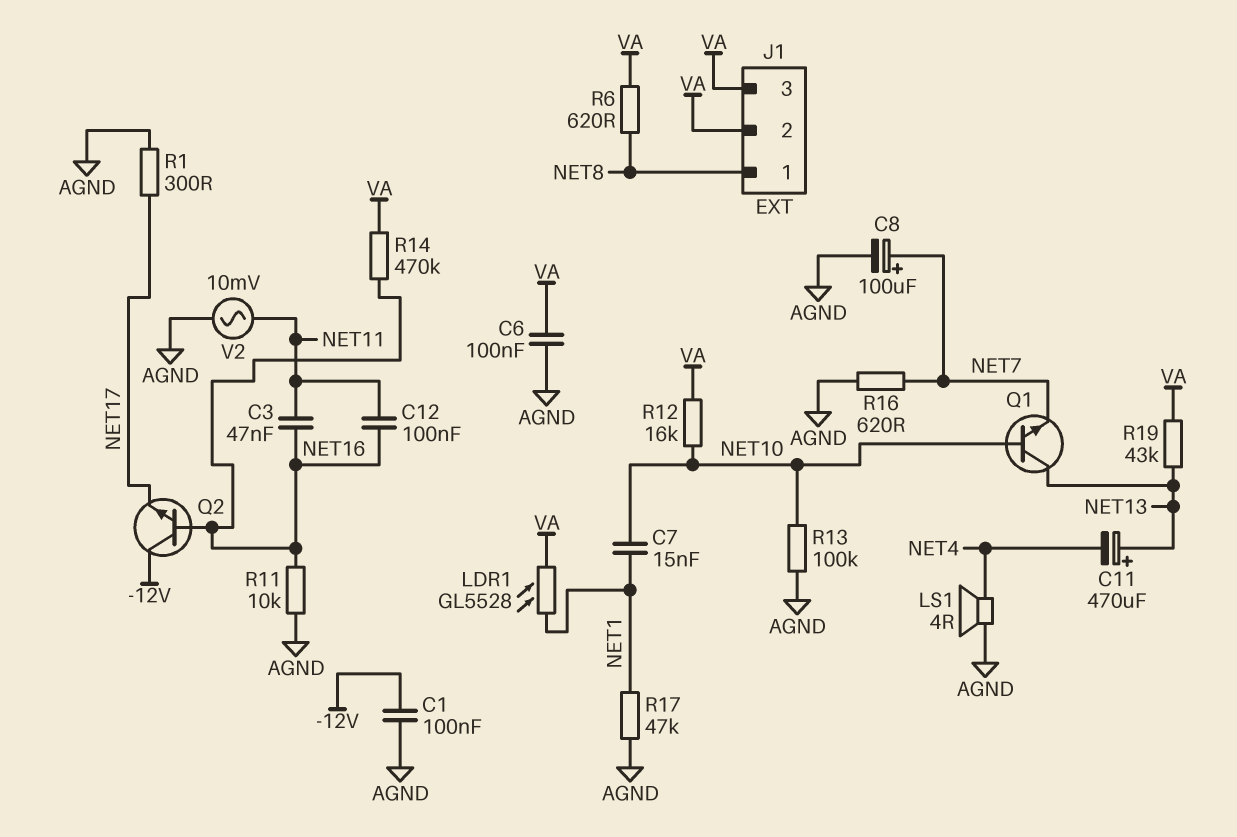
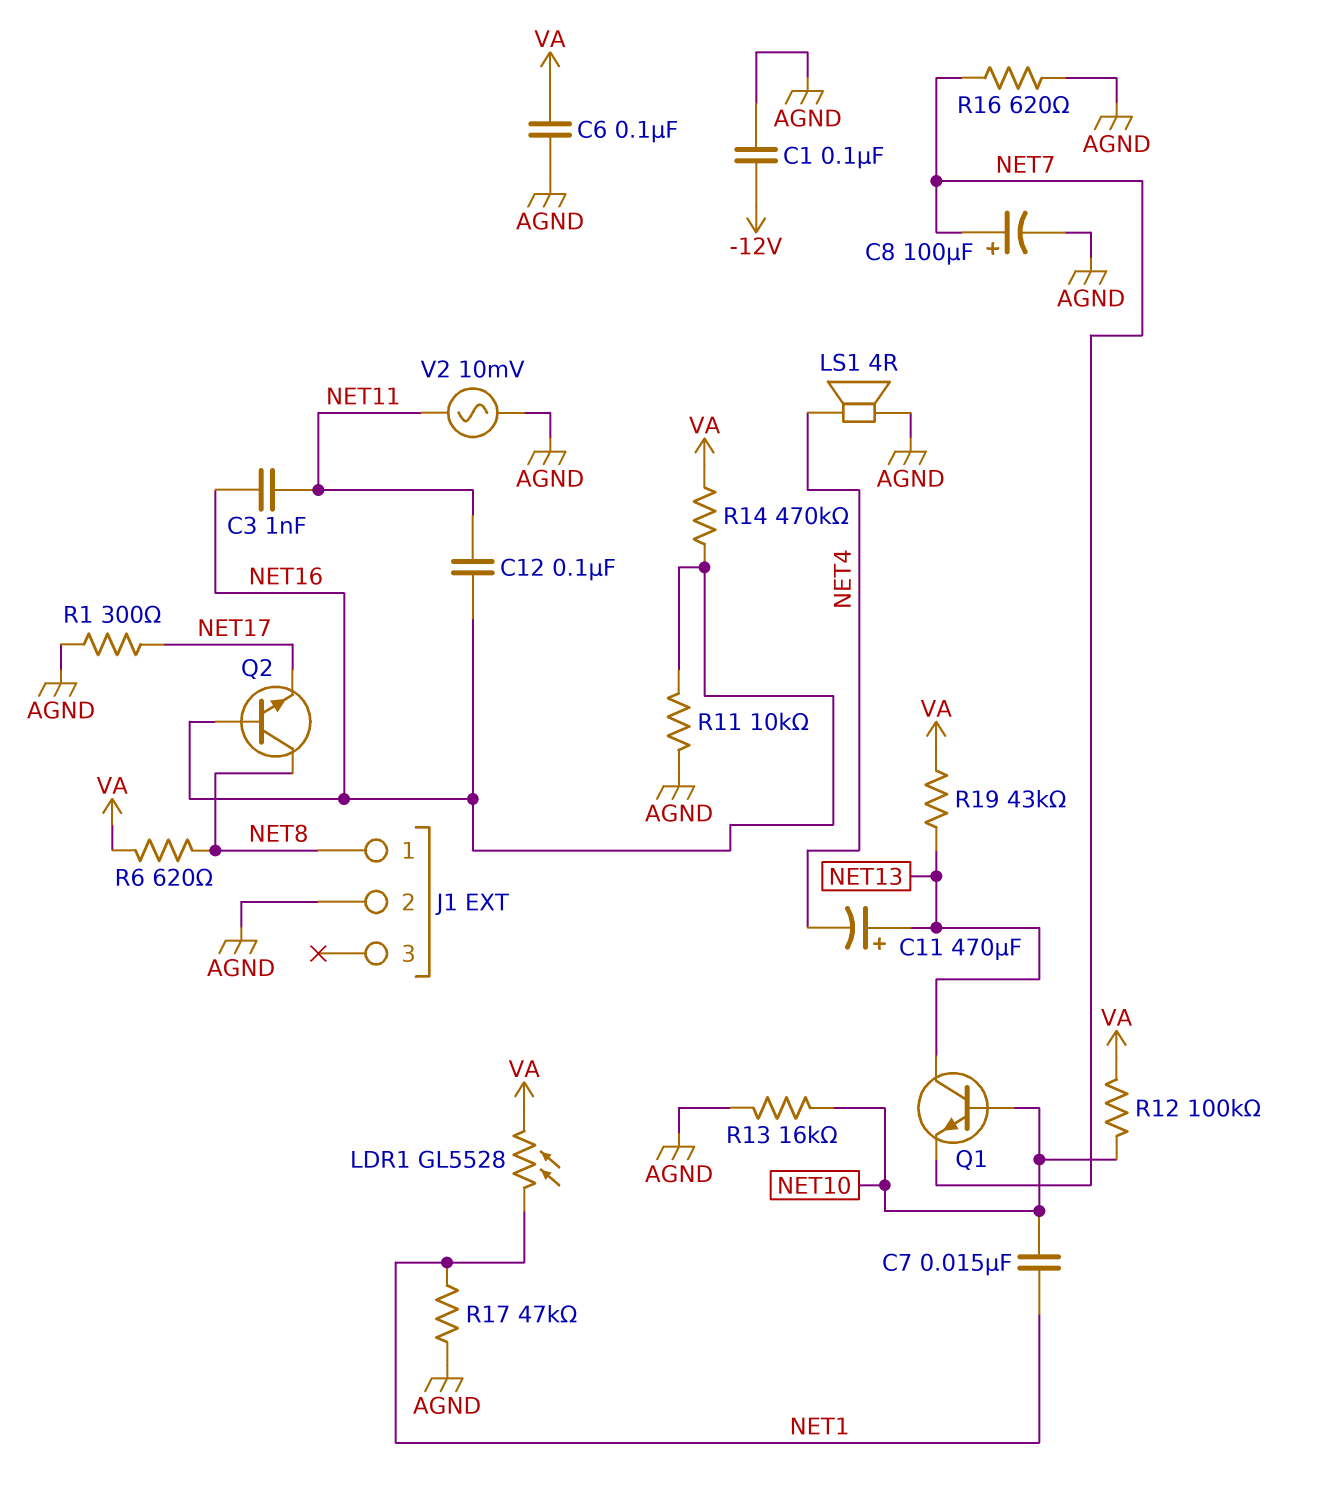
C3: 47nF (NET11, NET16) -> 1nF (NET11, NET16)
J1 pin 2: VA -> AGND
J1 pin 3: VA -> none
Q2: NPN (B NET16, C -12V, E NET17) -> NPN (B NET16, C NET8, E NET17)
R12: 16k (NET10, VA) -> 100k (NET10, VA)
R13: 100k (AGND, NET10) -> 16k (AGND, NET10)

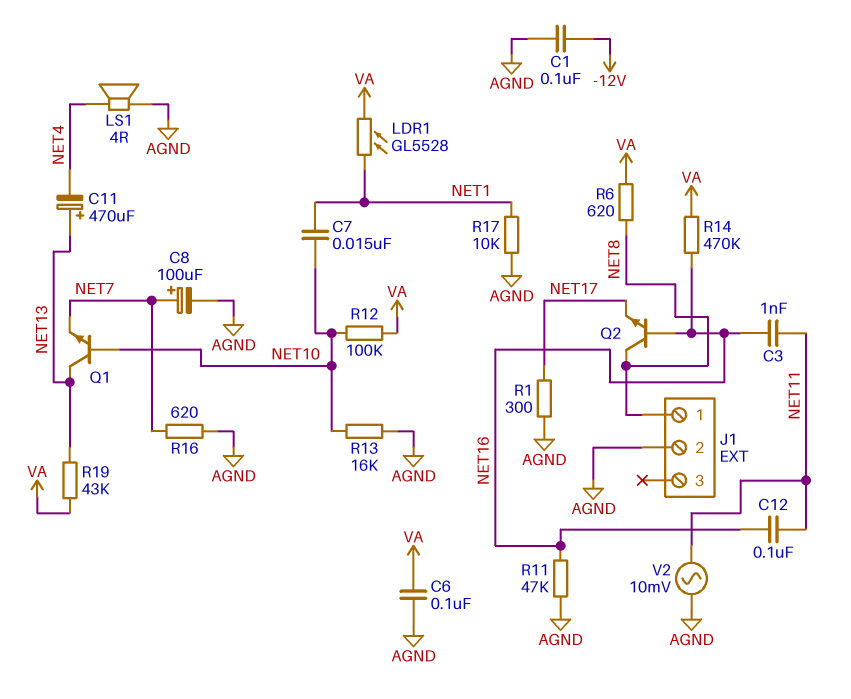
R11: 10k (AGND, NET16) -> 47k (AGND, NET16)
R17: 47k (AGND, NET1) -> 10k (AGND, NET1)

